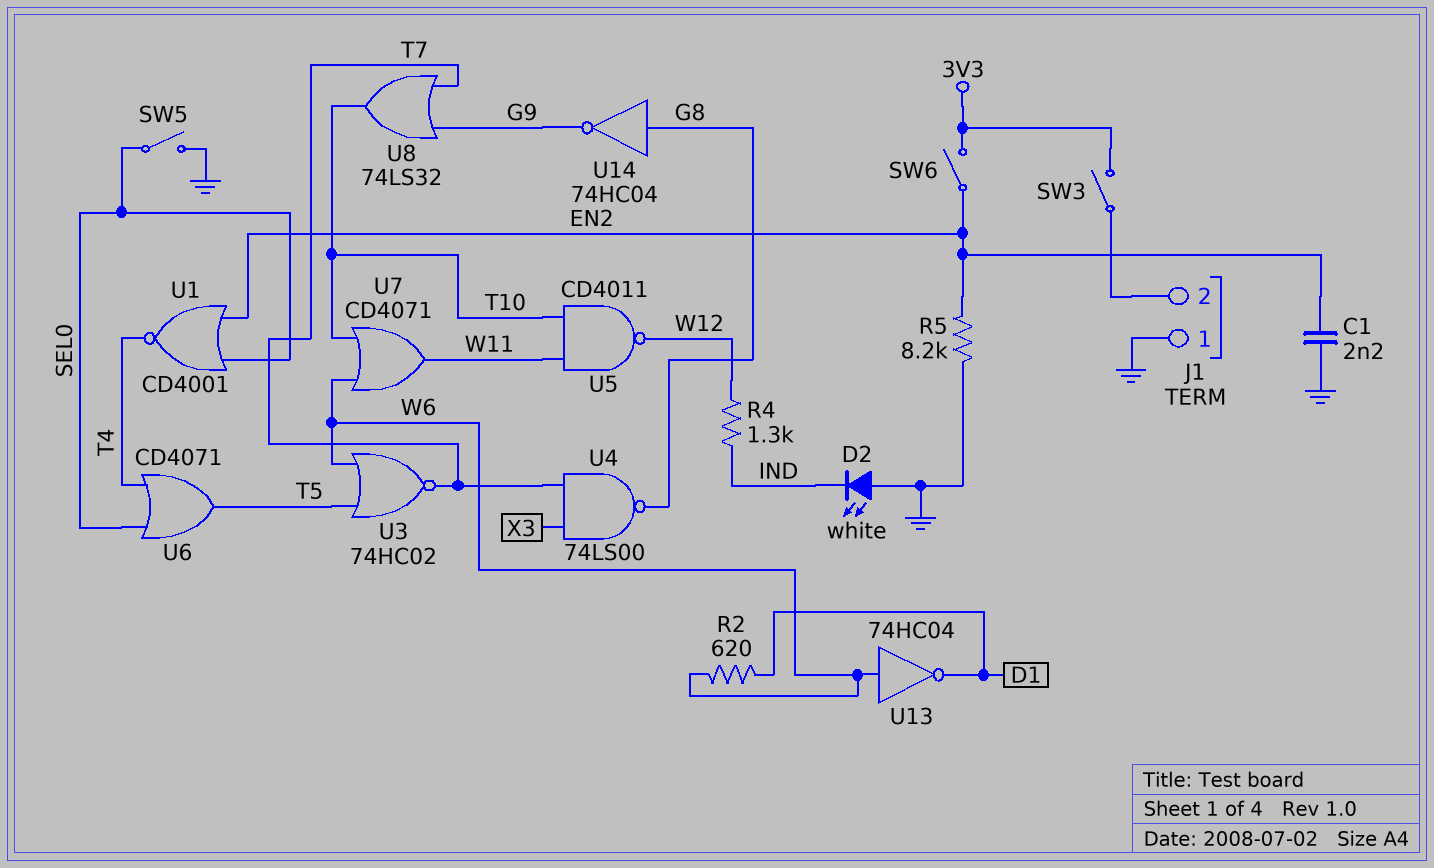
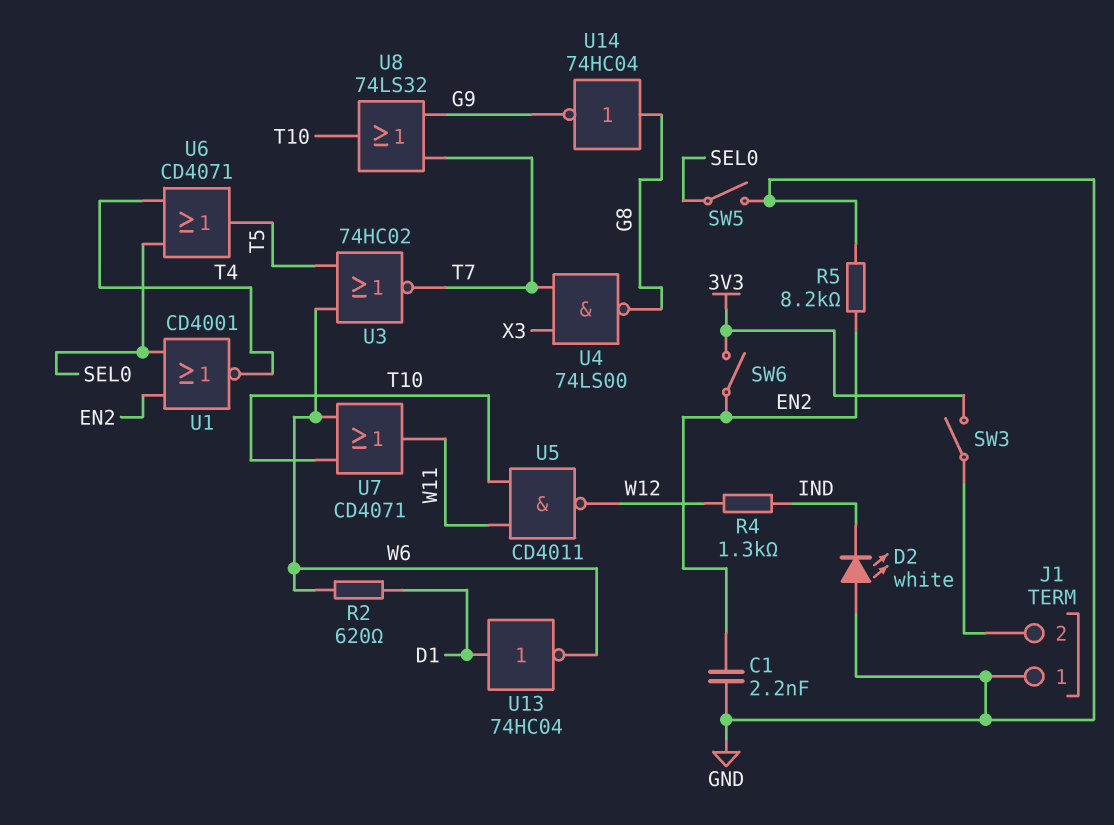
U13: NOT 74HC04 (in W6, out D1) -> NOT 74HC04 (in D1, out W6)

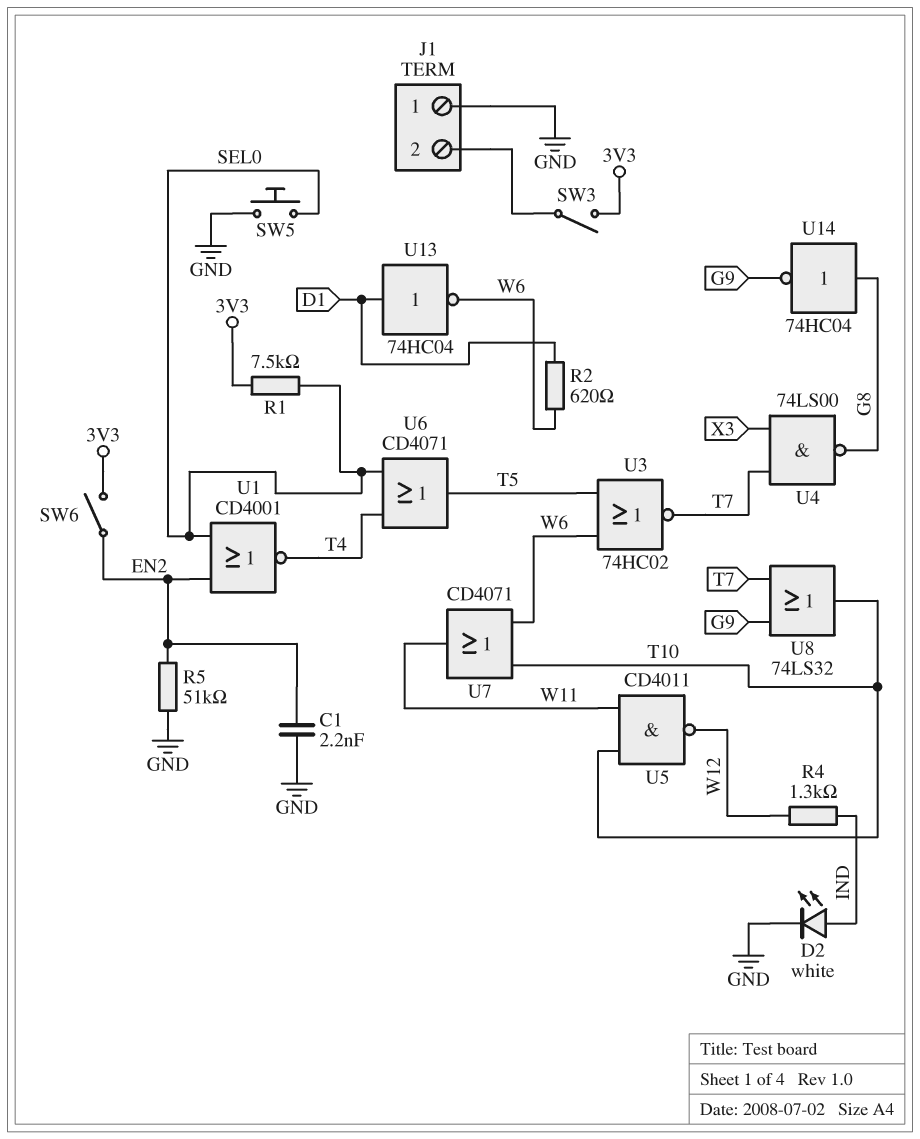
D2: LED white (A GND, K IND) -> LED white (A IND, K GND)
R1: none -> 7.5k (3V3, SEL0)
R5: 8.2k (EN2, GND) -> 51k (EN2, GND)
SW5: switch (GND, SEL0) -> button (GND, SEL0)

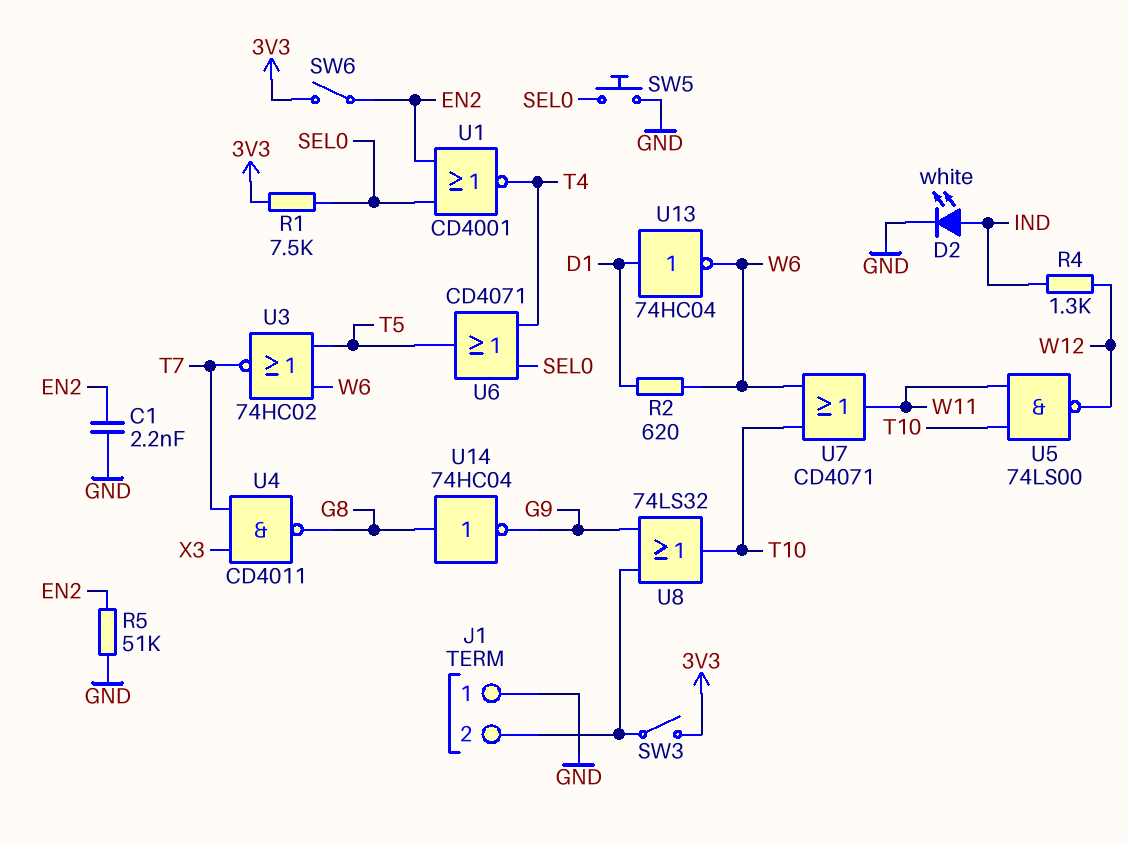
U4: NAND 74LS00 (in T7, in X3, out G8) -> NAND CD4011 (in T7, in X3, out G8)
U5: NAND CD4011 (in T10, in W11, out W12) -> NAND 74LS00 (in T10, in W11, out W12)
U8: OR 74LS32 (in G9, in T7, out T10) -> OR 74LS32 (in G9, in J1/2, out T10)

